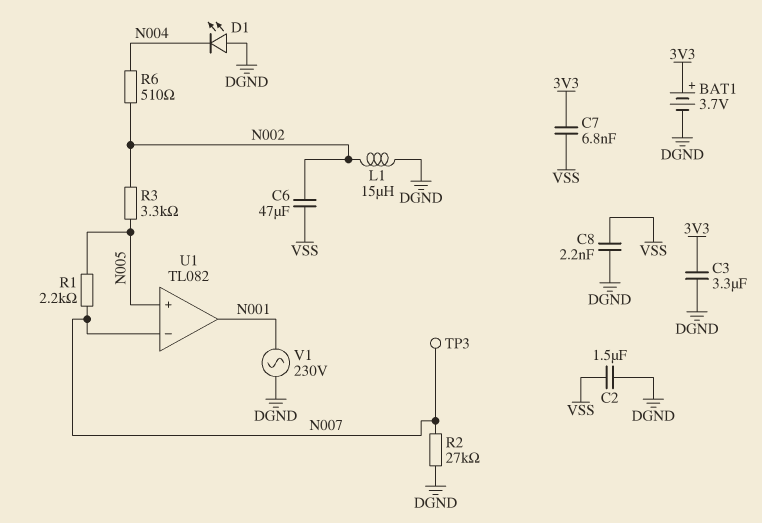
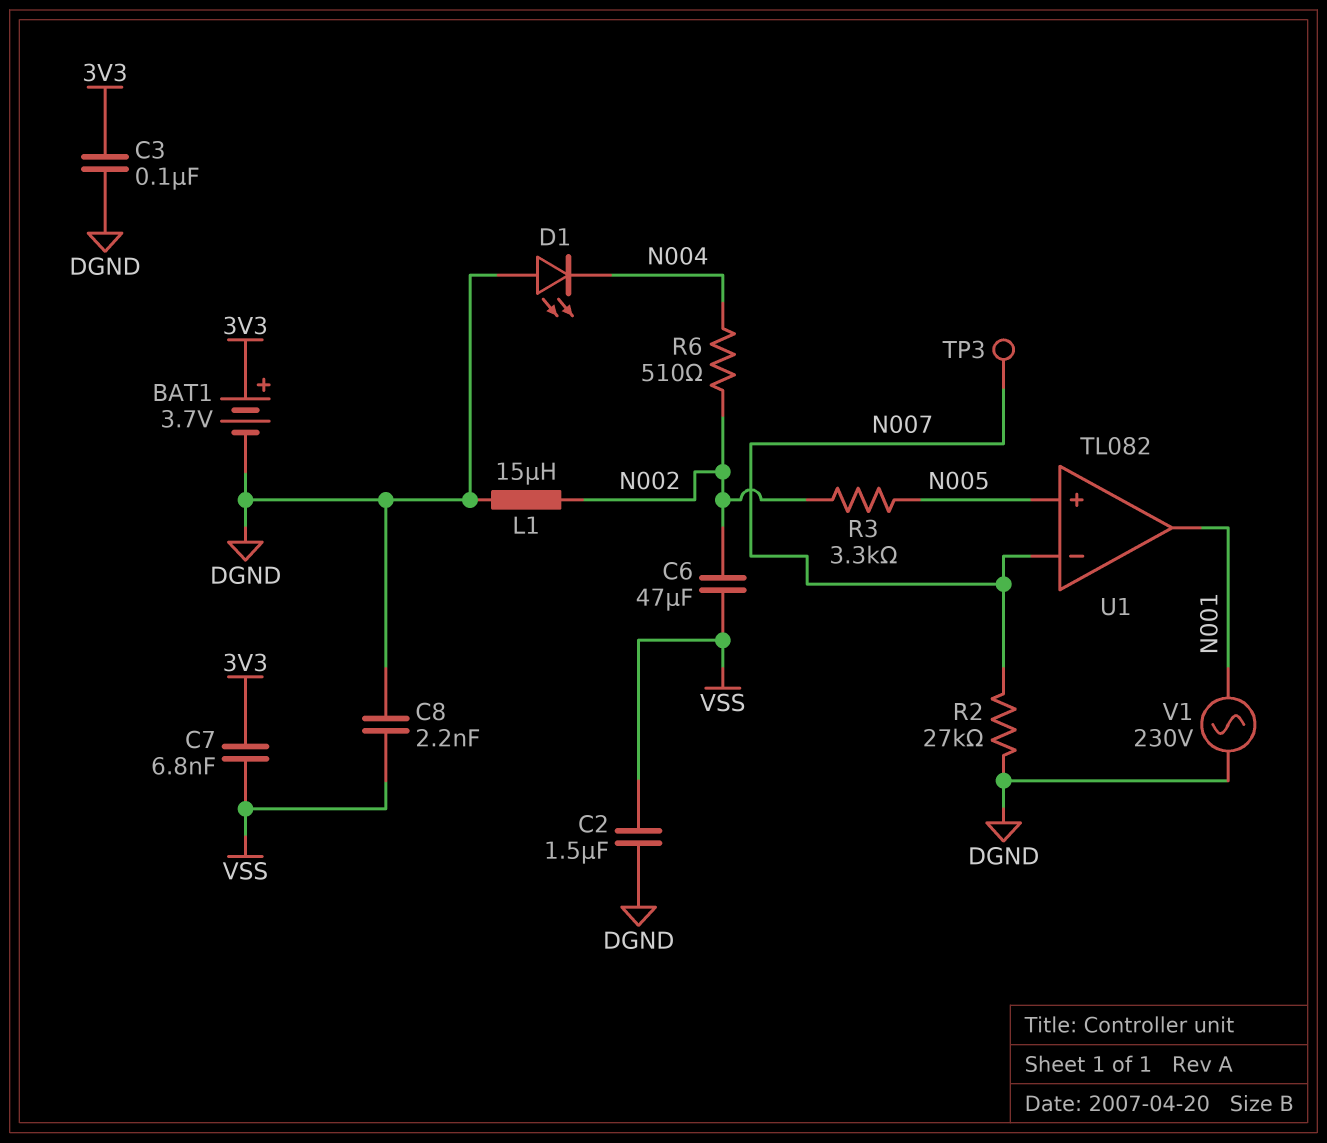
C3: 3.3uF (3V3, DGND) -> 100nF (3V3, DGND)
R1: 2.2k (N005, N007) -> none

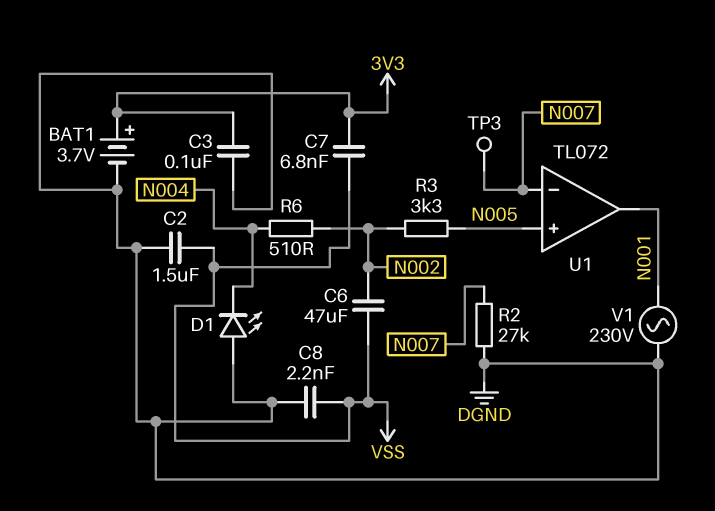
L1: 15uH (DGND, N002) -> none
U1: TL082 -> TL072

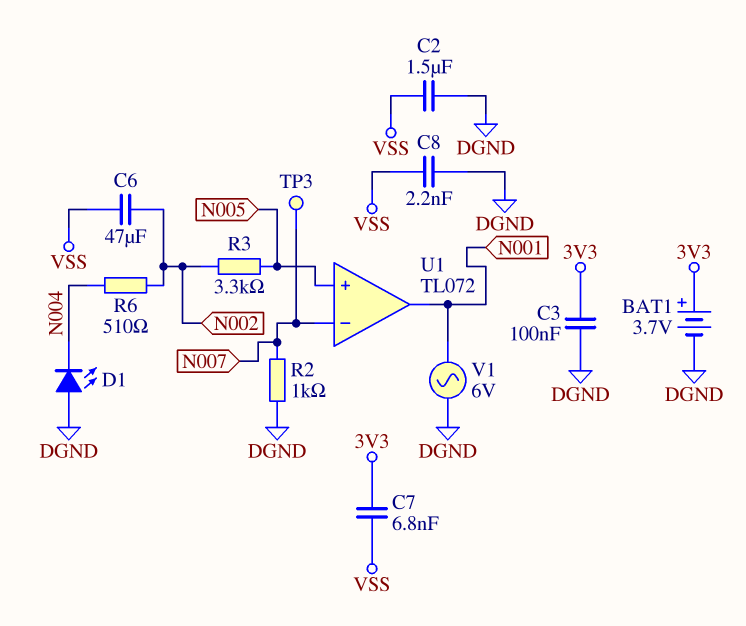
R2: 27k (DGND, N007) -> 1k (DGND, N007)
V1: AC 230V (DGND, N001) -> AC 6V (DGND, N001)

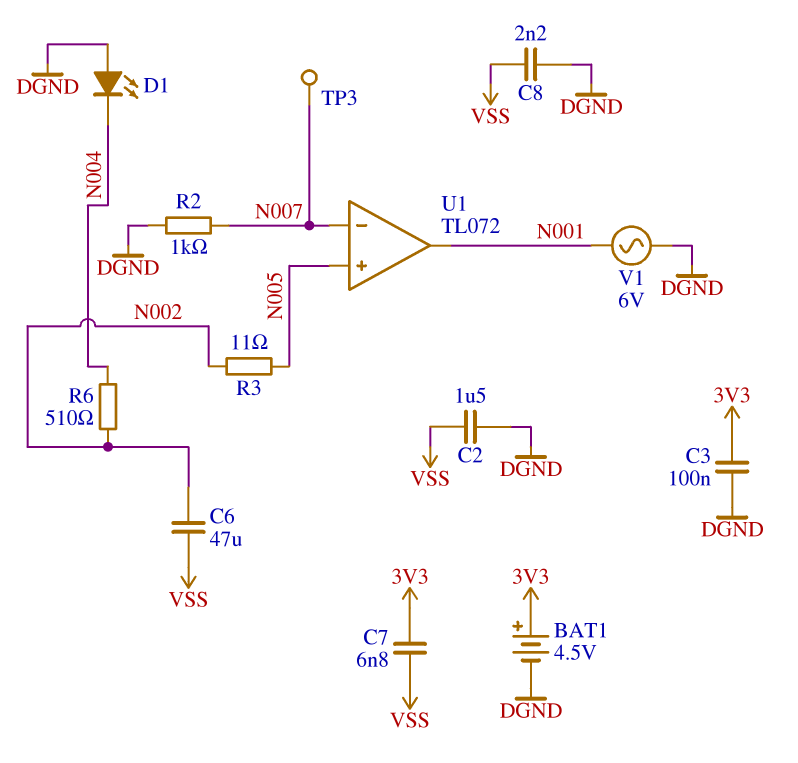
BAT1: 3.7V (plus 3V3, minus DGND) -> 4.5V (plus 3V3, minus DGND)
R3: 3.3k (N002, N005) -> 11 (N002, N005)

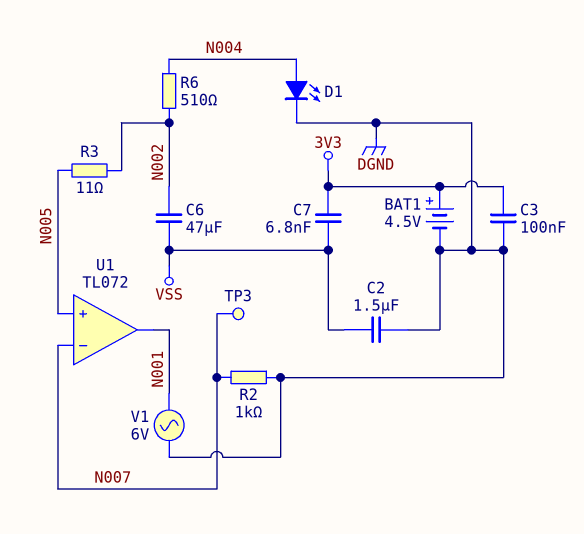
C8: 2.2nF (DGND, VSS) -> none
D1: LED (A DGND, K N004) -> LED (A N004, K DGND)

